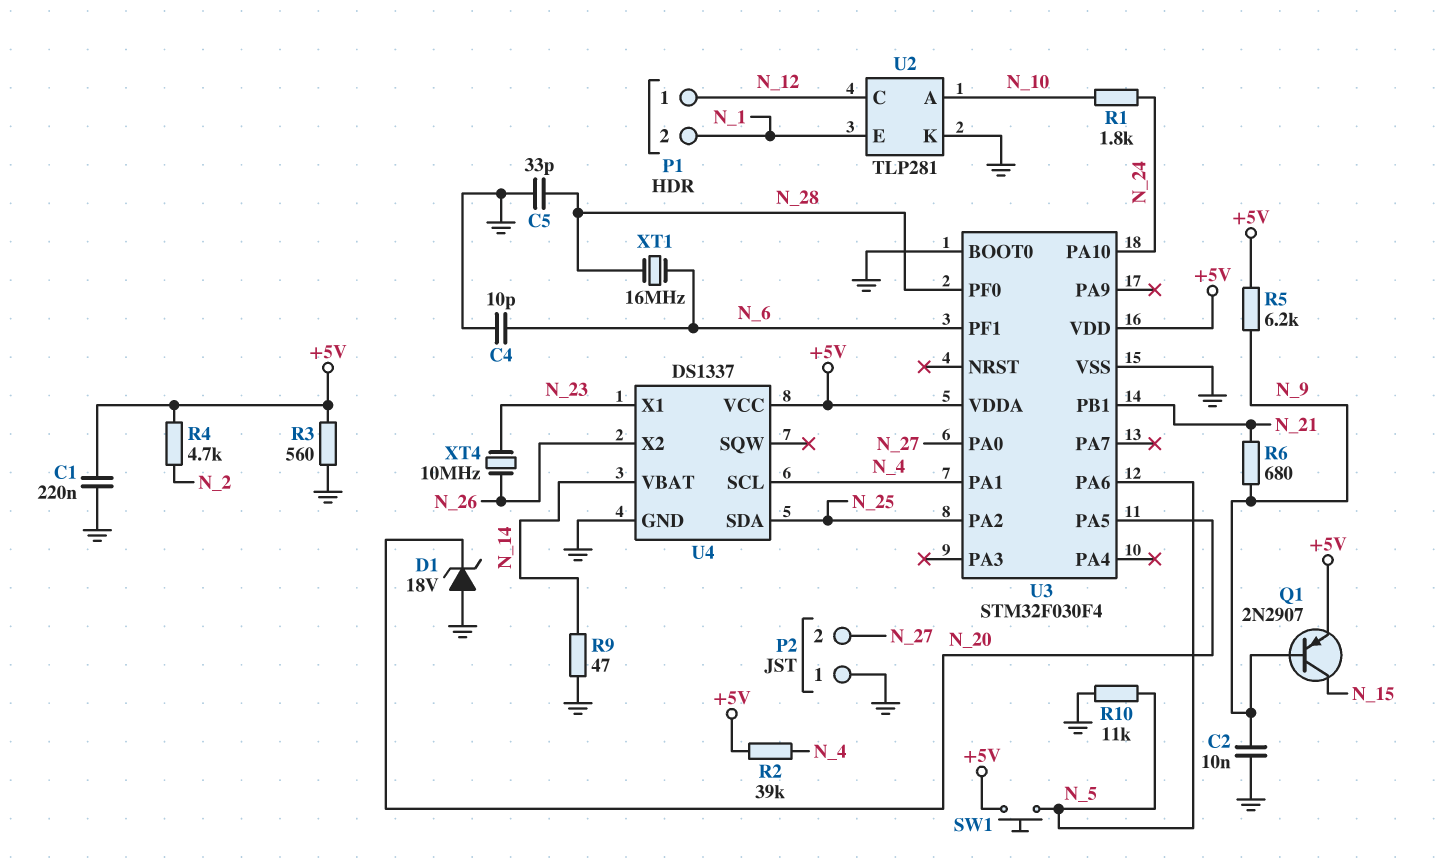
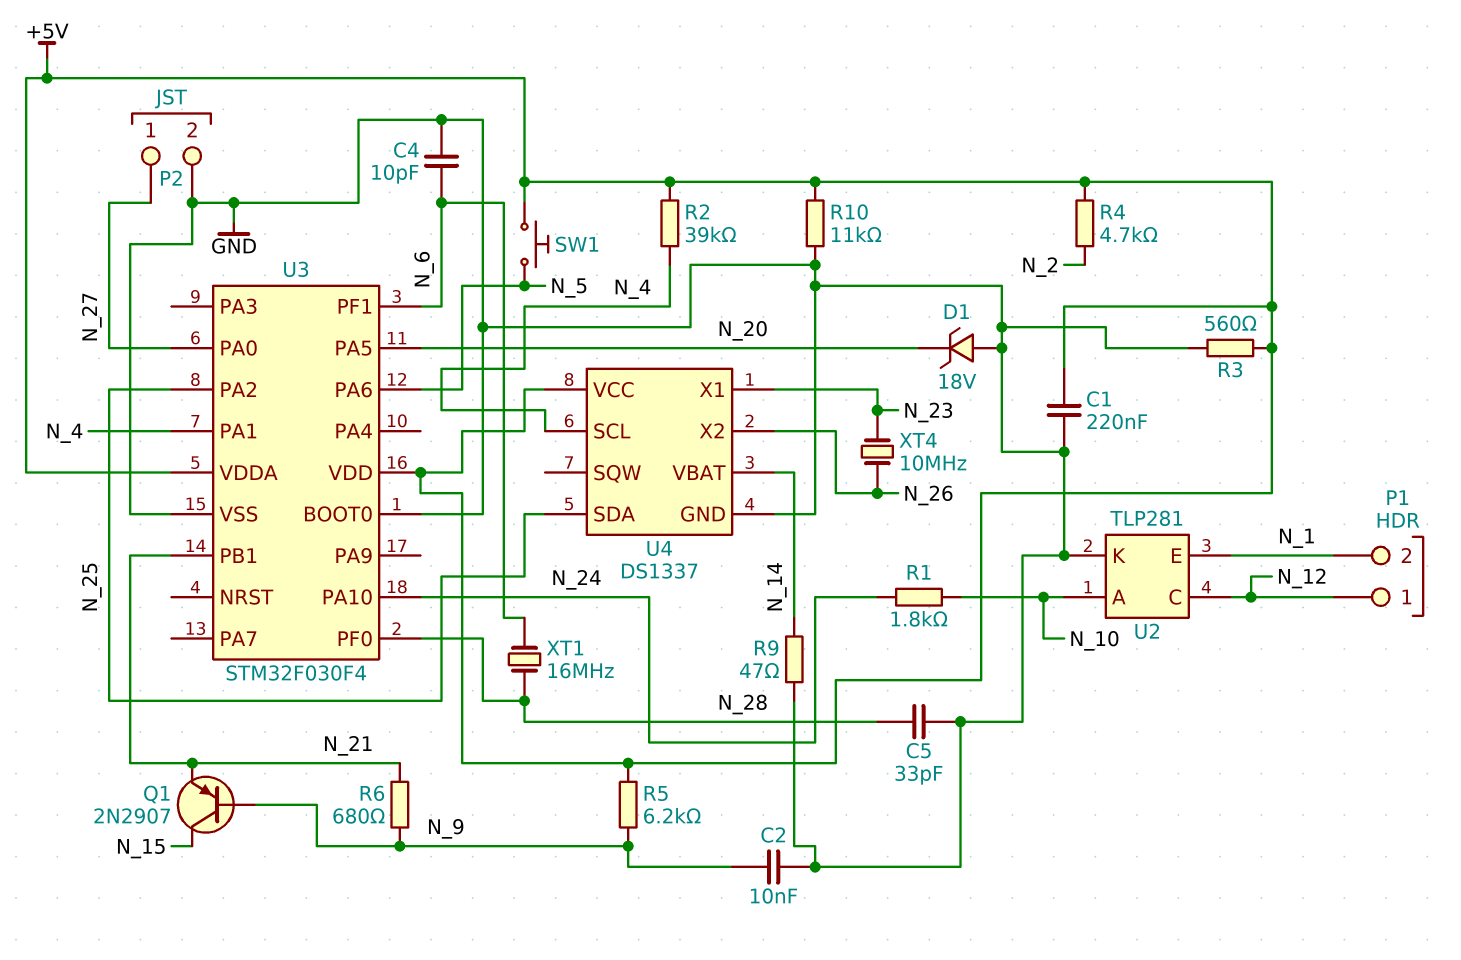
P2 pin 1: GND -> N_27
P2 pin 2: N_27 -> GND
Q1: PNP 2N2907 (B N_9, C N_15, E +5V) -> PNP 2N2907 (B N_9, C N_15, E N_21)
R10: 11k (GND, N_5) -> 11k (+5V, GND)

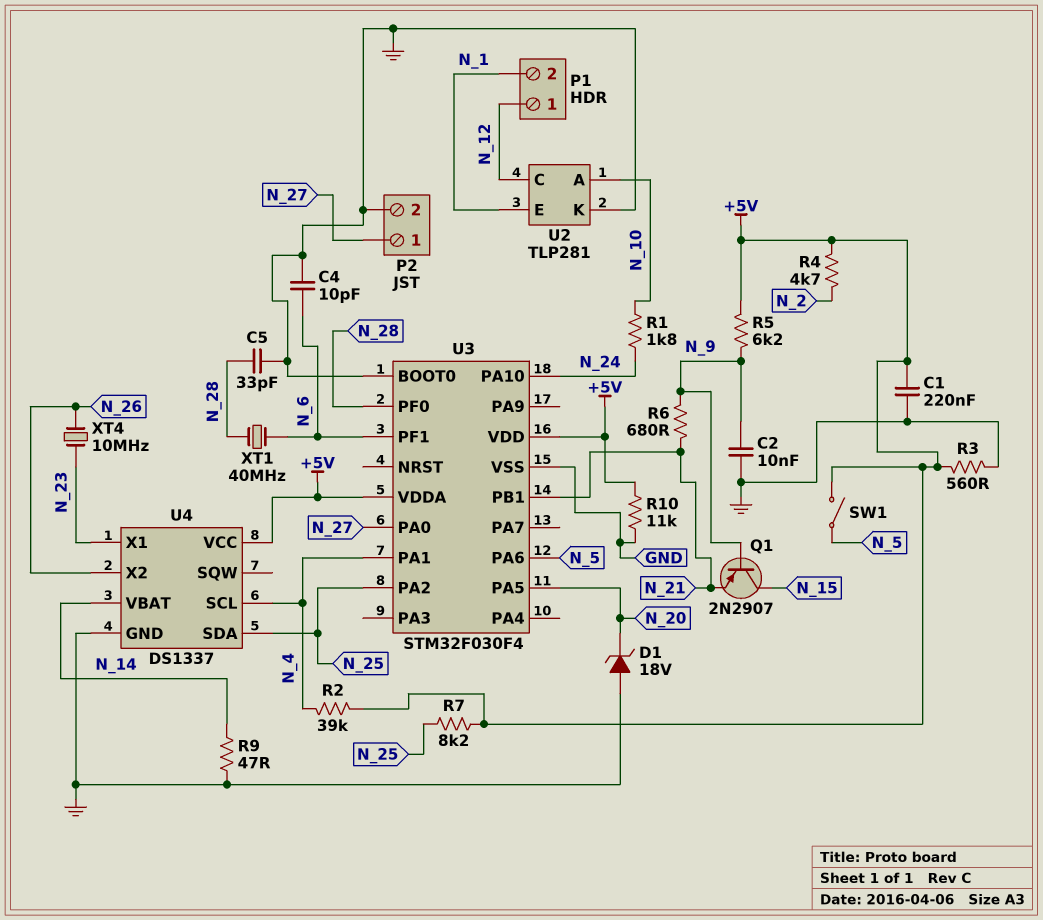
R7: none -> 8.2k (+5V, N_25)
SW1: button (+5V, N_5) -> switch (+5V, N_5)
XT1: 16MHz (N_6, N_28) -> 40MHz (N_6, N_28)

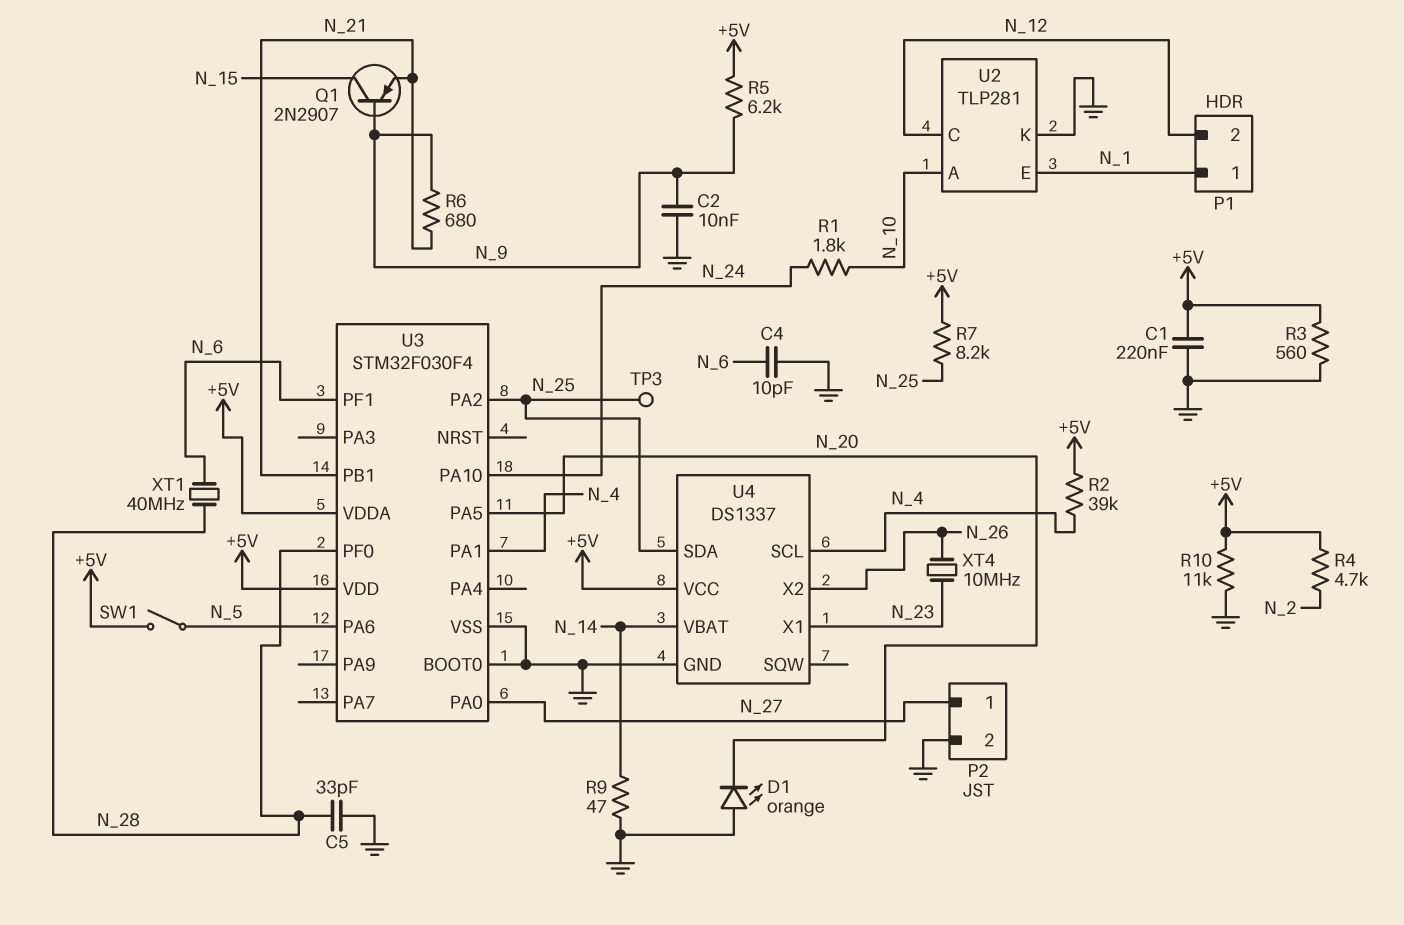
D1: zener 18V (A GND, K N_20) -> LED orange (A GND, K N_20)
P1 pin 1: N_12 -> N_1
P1 pin 2: N_1 -> N_12
TP3: none -> test point (N_25)

